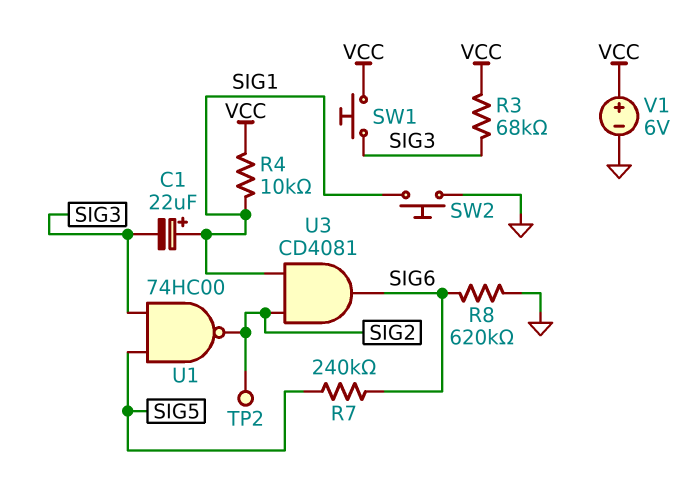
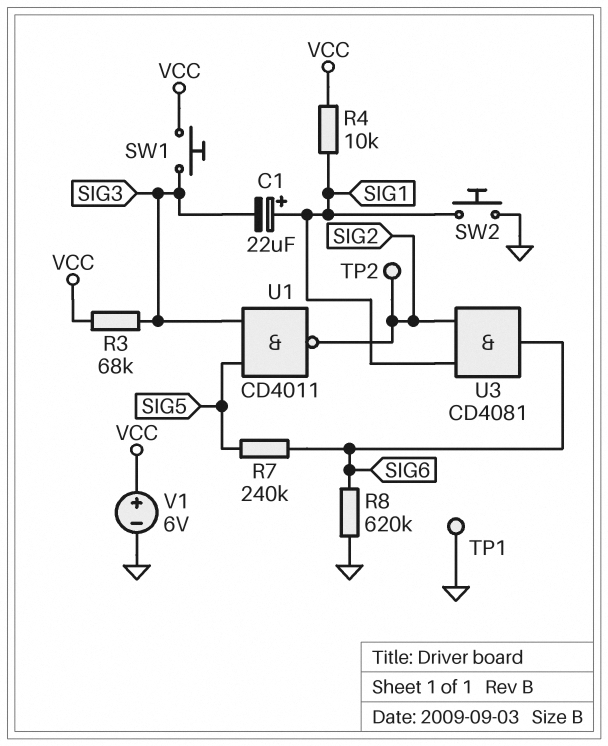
TP1: none -> test point (GND)
U1: NAND 74HC00 (in SIG3, in SIG5, out SIG2) -> NAND CD4011 (in SIG3, in SIG5, out SIG2)

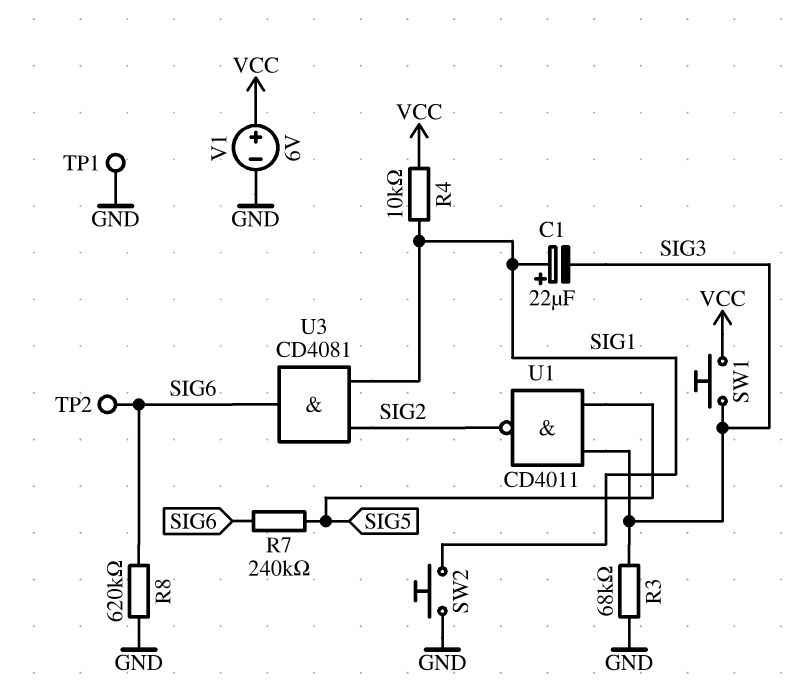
R3: 68k (SIG3, VCC) -> 68k (GND, SIG3)
TP2: test point (SIG2) -> test point (SIG6)

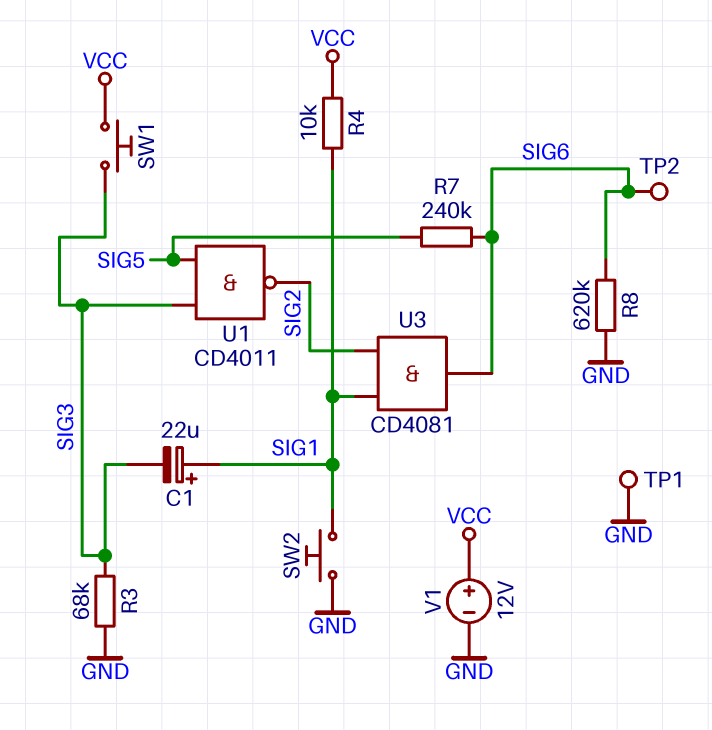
V1: 6V (plus VCC, minus GND) -> 12V (plus VCC, minus GND)

